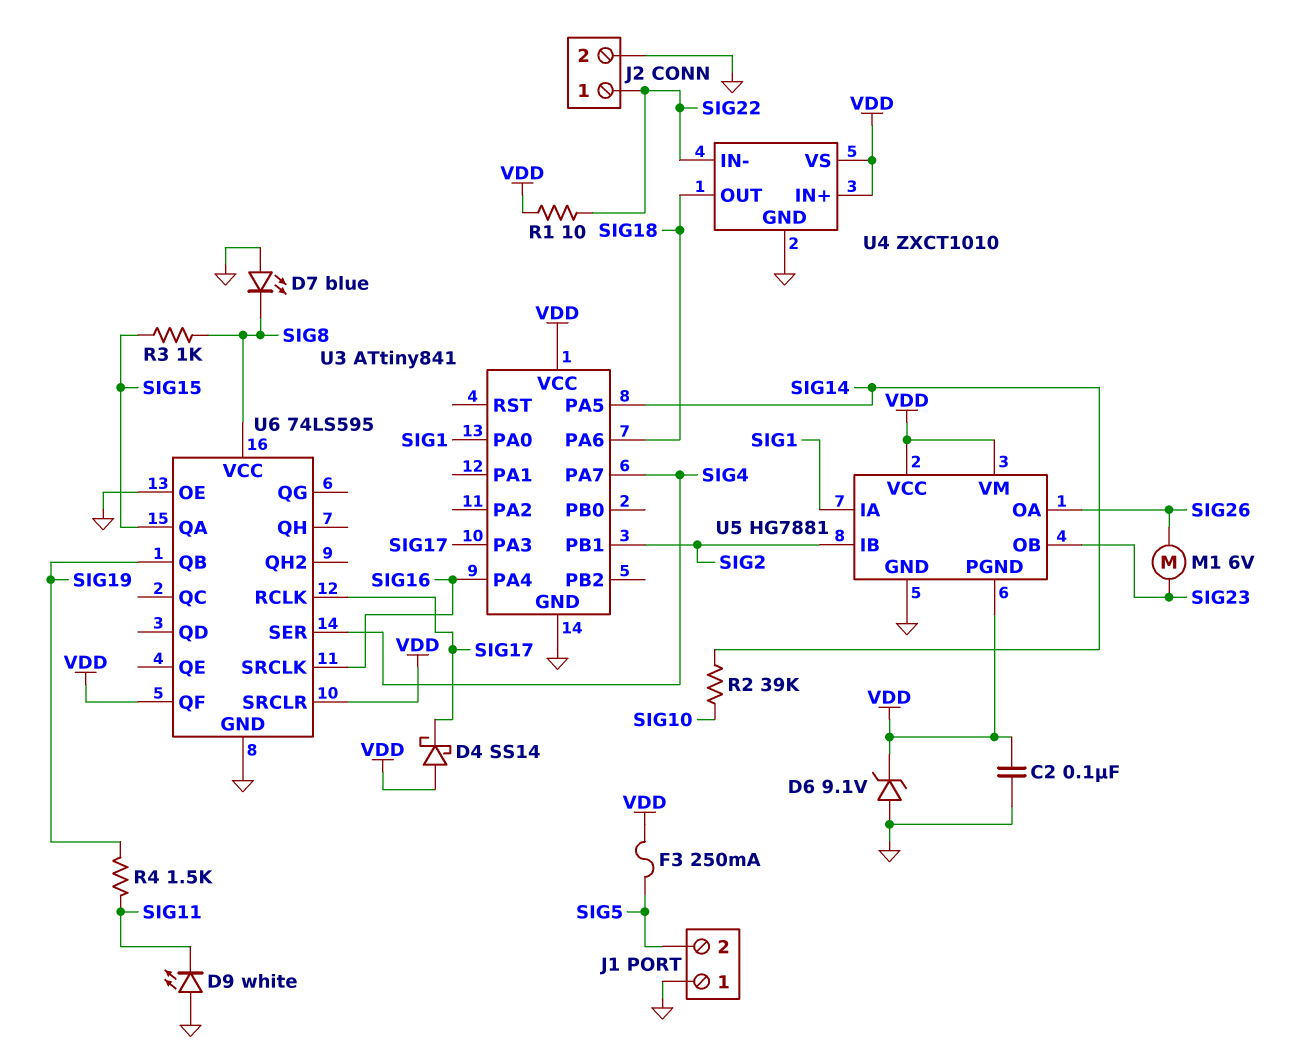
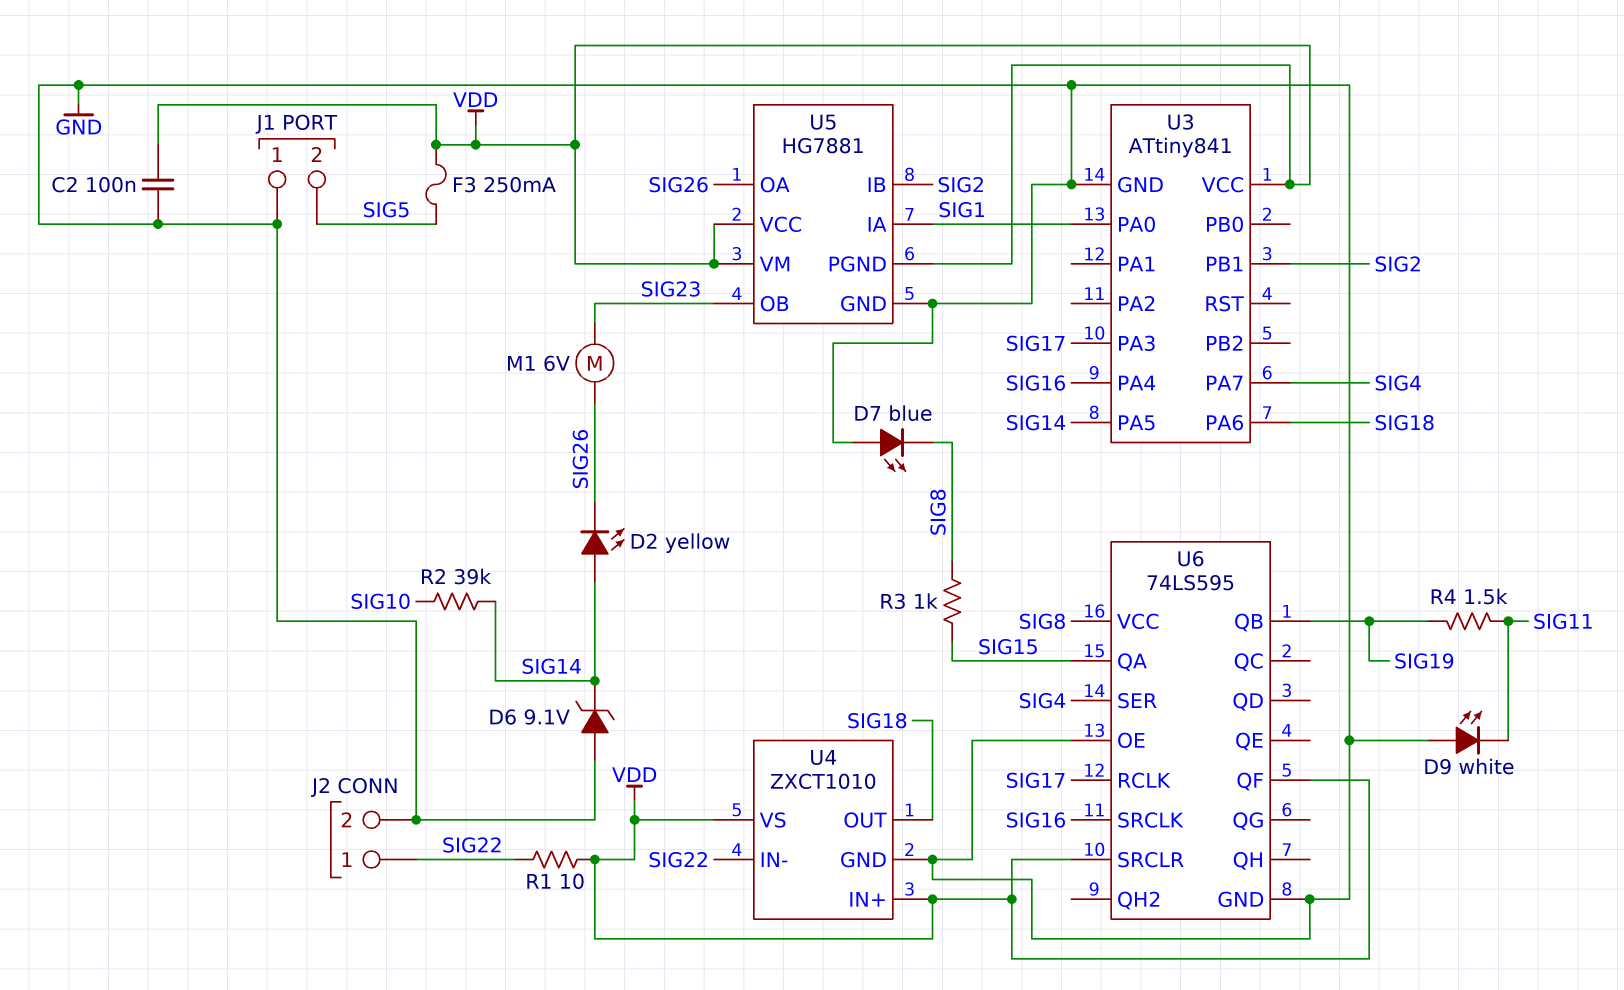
D2: none -> LED yellow (A SIG14, K SIG26)
D4: schottky SS14 (A VDD, K SIG17) -> none
D6: zener 9.1V (A GND, K VDD) -> zener 9.1V (A GND, K SIG14)

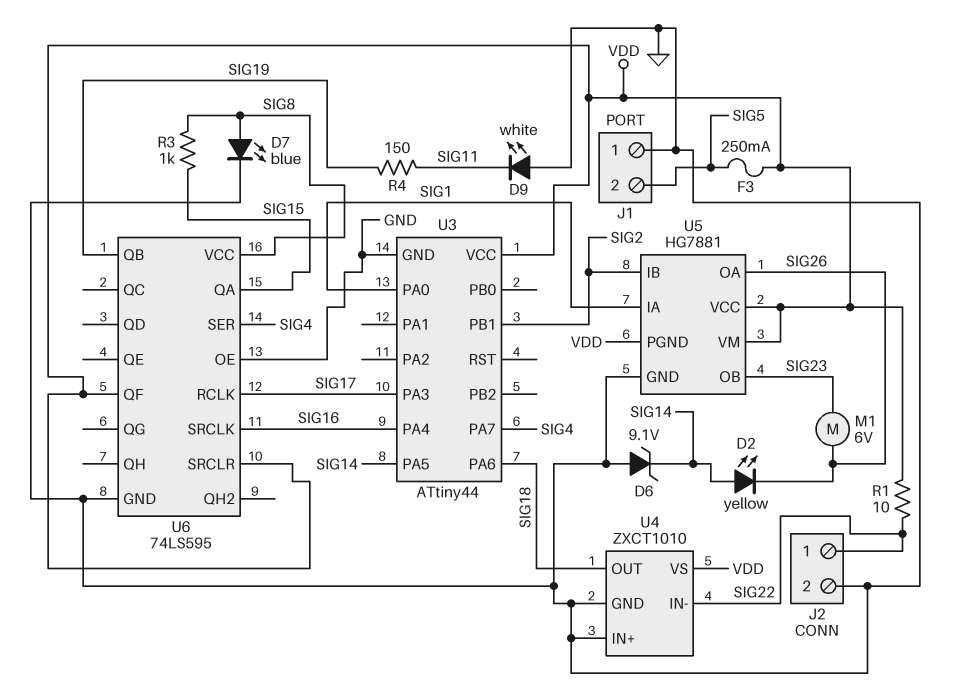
C2: 100nF (GND, VDD) -> none
D7: LED blue (A GND, K SIG8) -> LED blue (A SIG8, K GND)
R2: 39k (SIG10, SIG14) -> none
R4: 1.5k (SIG11, SIG19) -> 150 (SIG11, SIG19)
U3: ATtiny841 -> ATtiny44
U4 pin IN+: VDD -> GND

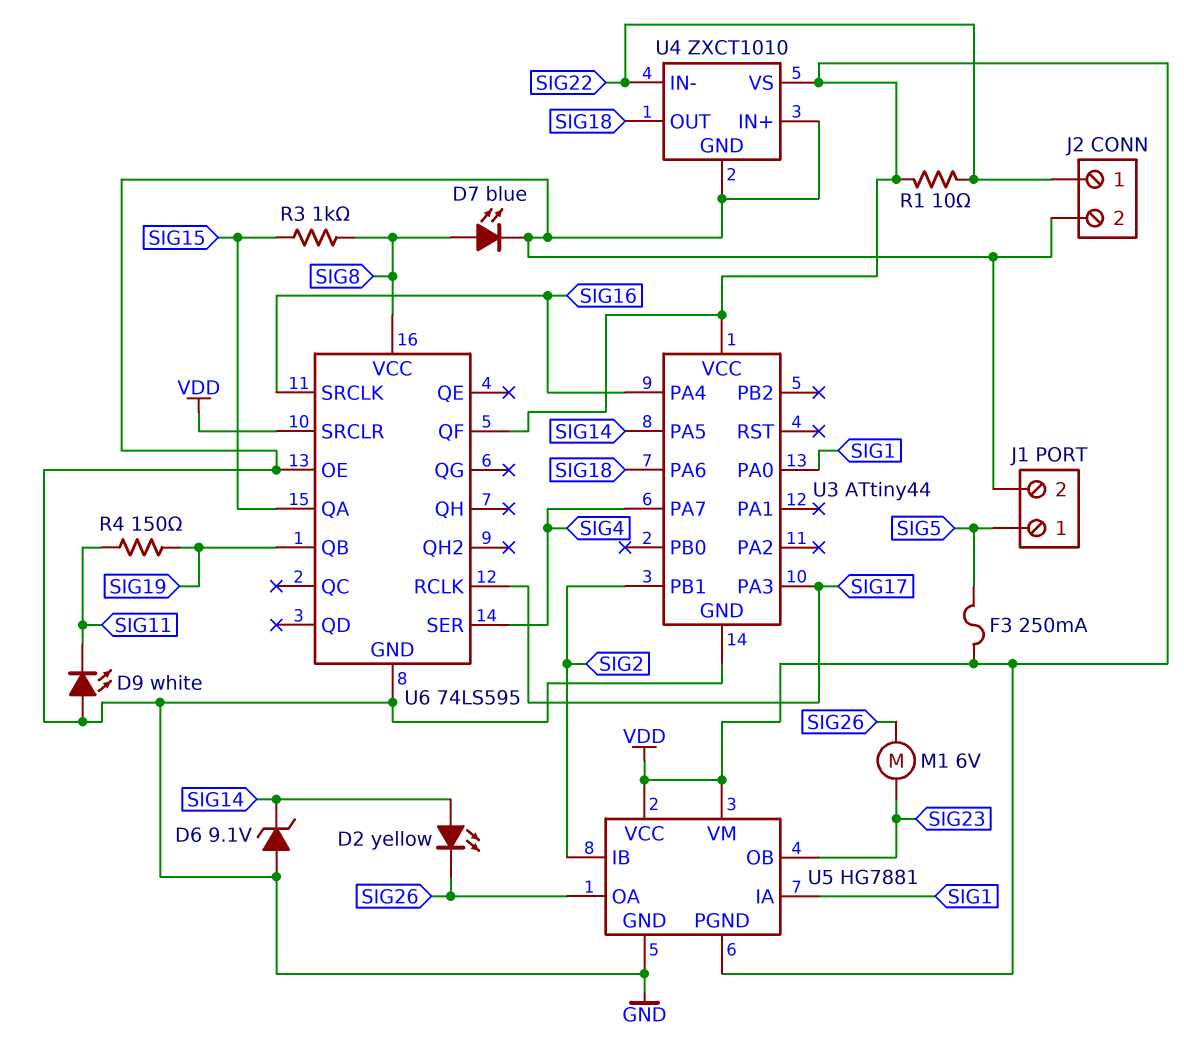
J1 pin 1: GND -> SIG5
J1 pin 2: SIG5 -> GND

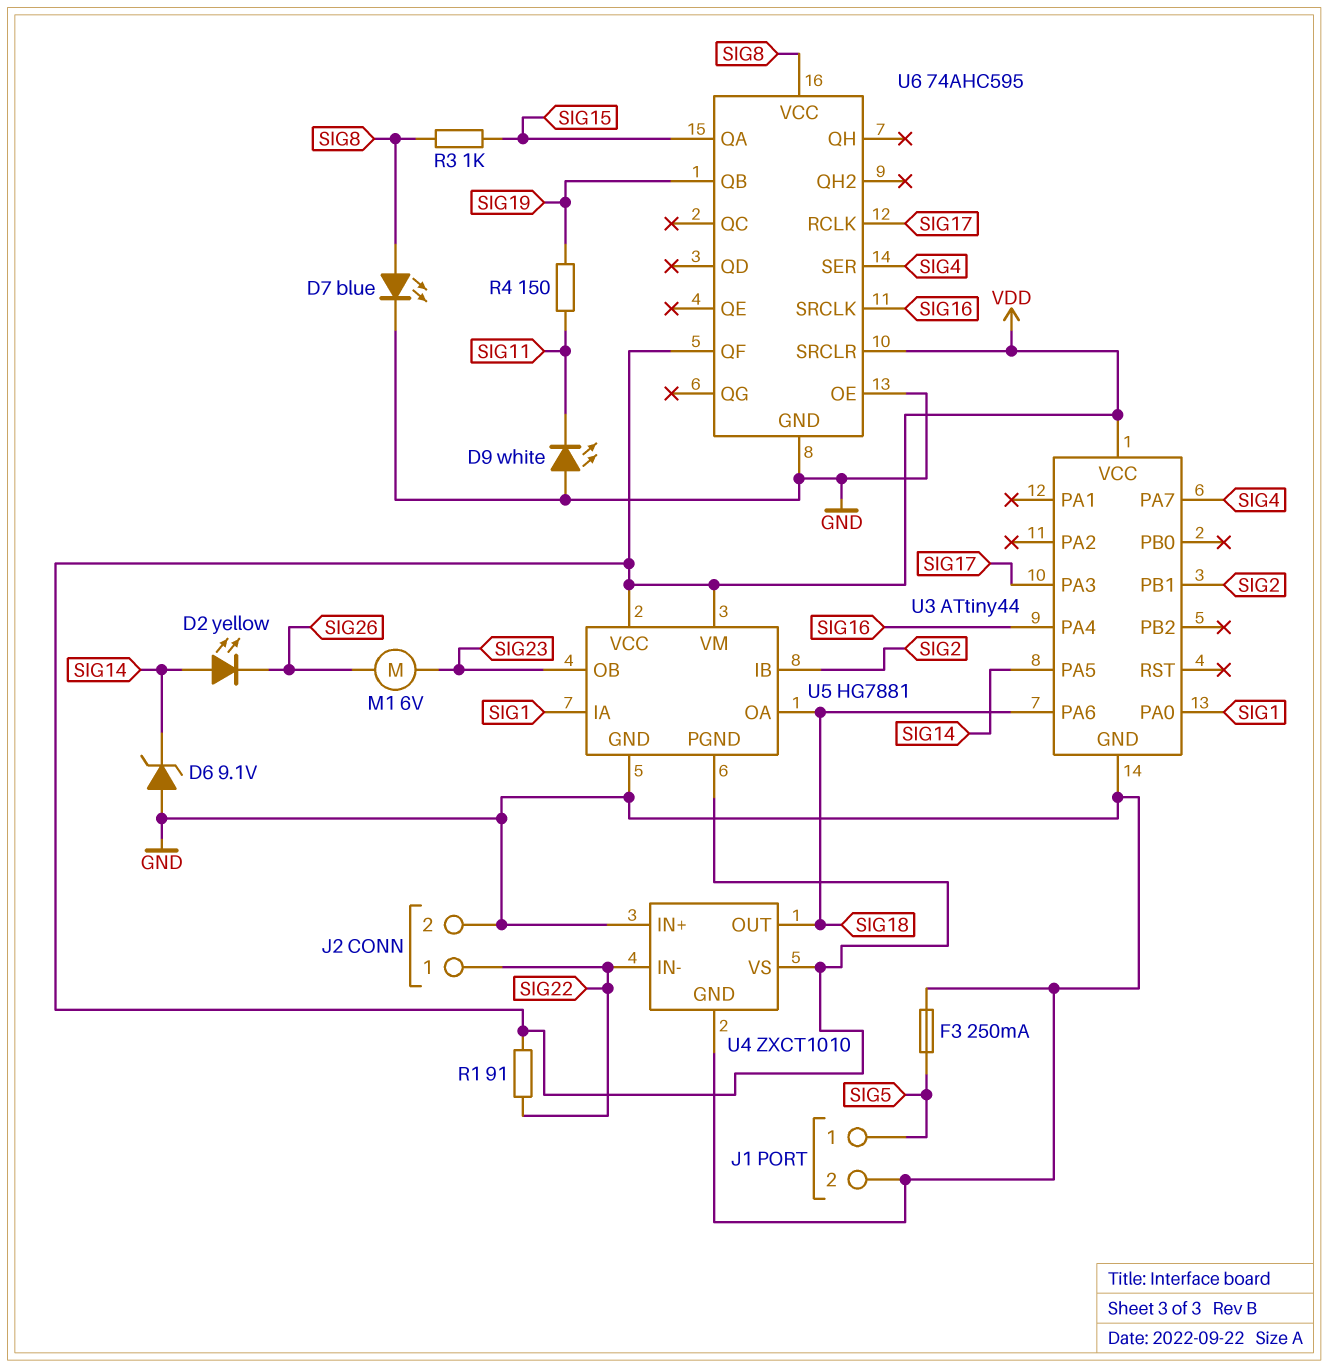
F3: 250mA (SIG5, VDD) -> 250mA (GND, SIG5)
R1: 10 (SIG22, VDD) -> 91 (SIG22, VDD)
U5 pin OA: SIG26 -> SIG18
U6: 74LS595 -> 74AHC595

